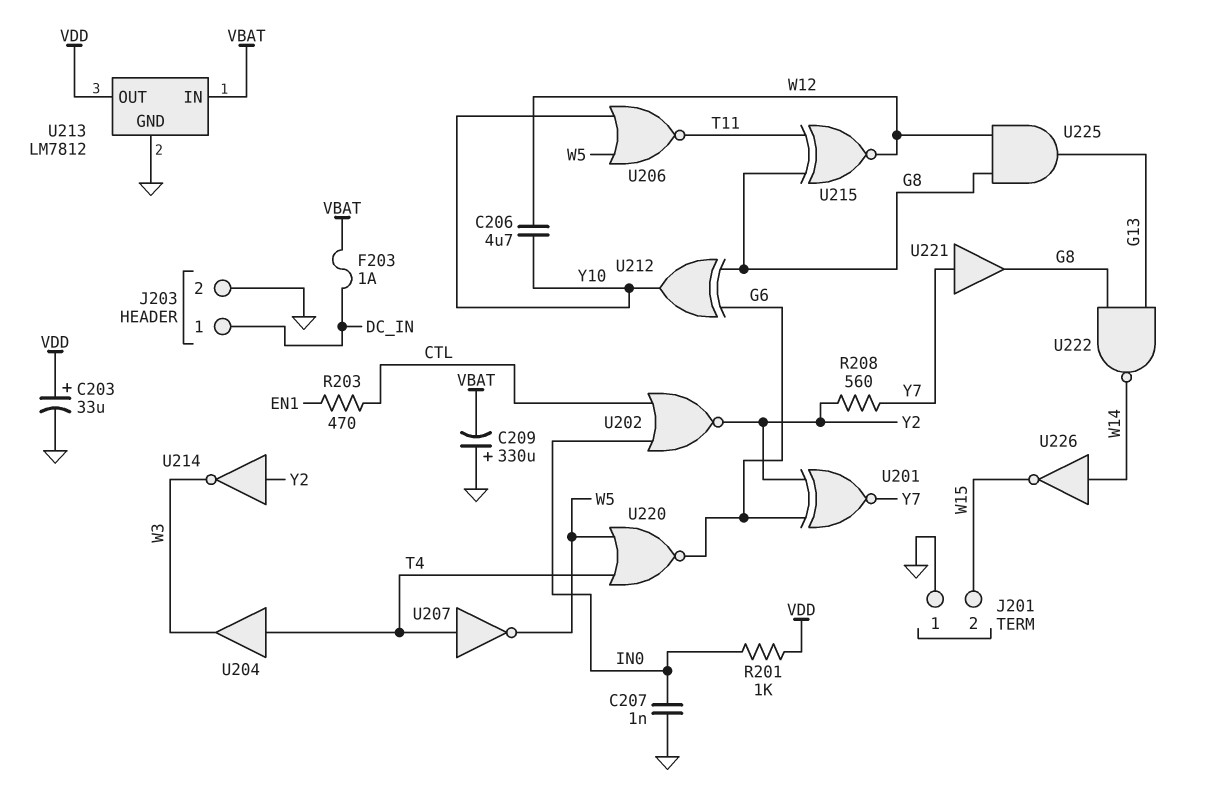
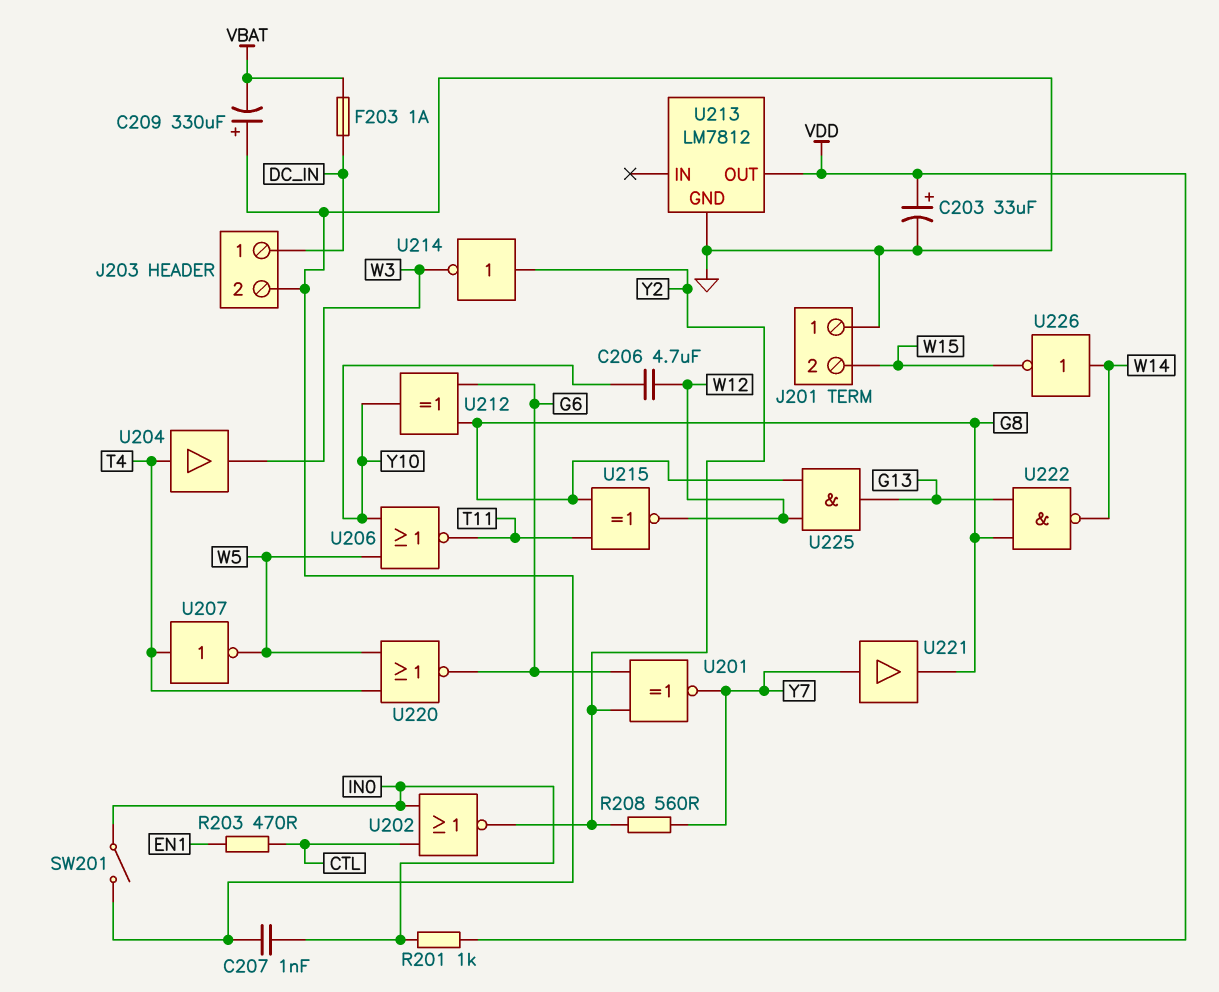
SW201: none -> switch (GND, IN0)
U213 pin IN: VBAT -> none

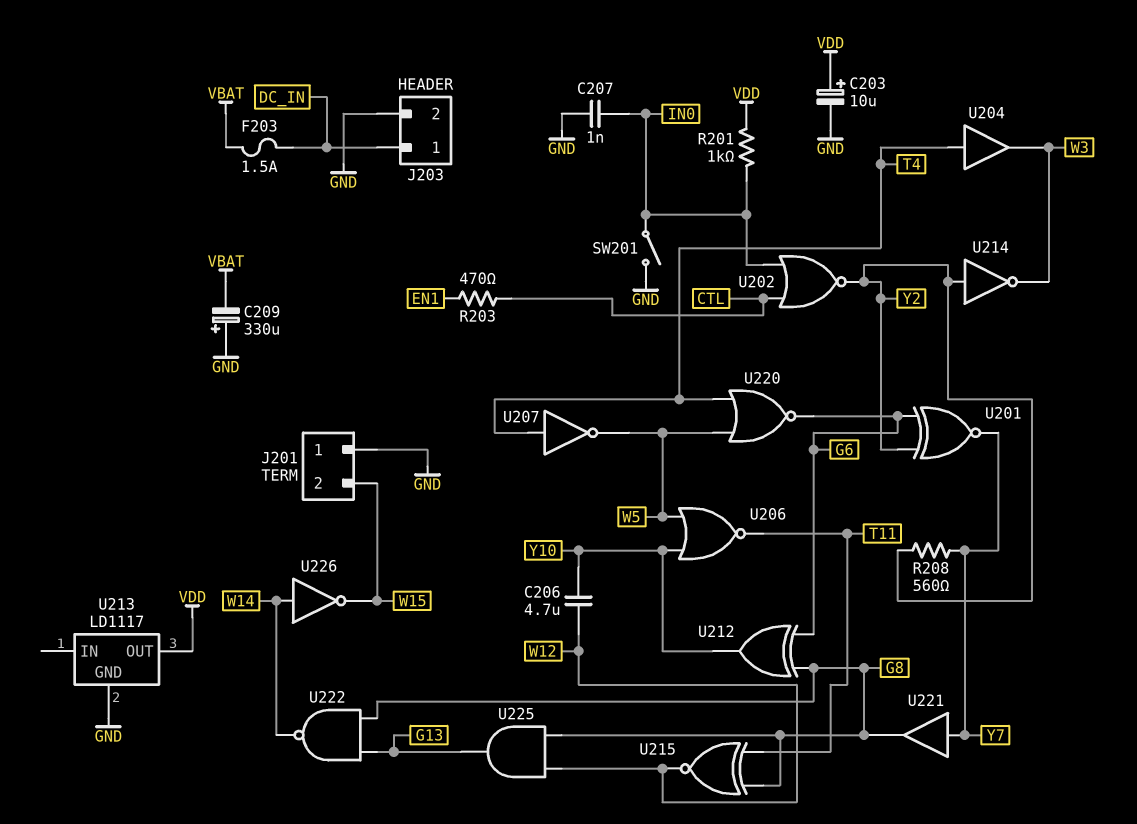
C203: 33uF (plus VDD, minus GND) -> 10uF (plus VDD, minus GND)
F203: 1A (DC_IN, VBAT) -> 1.5A (DC_IN, VBAT)
U213: LM7812 -> LD1117

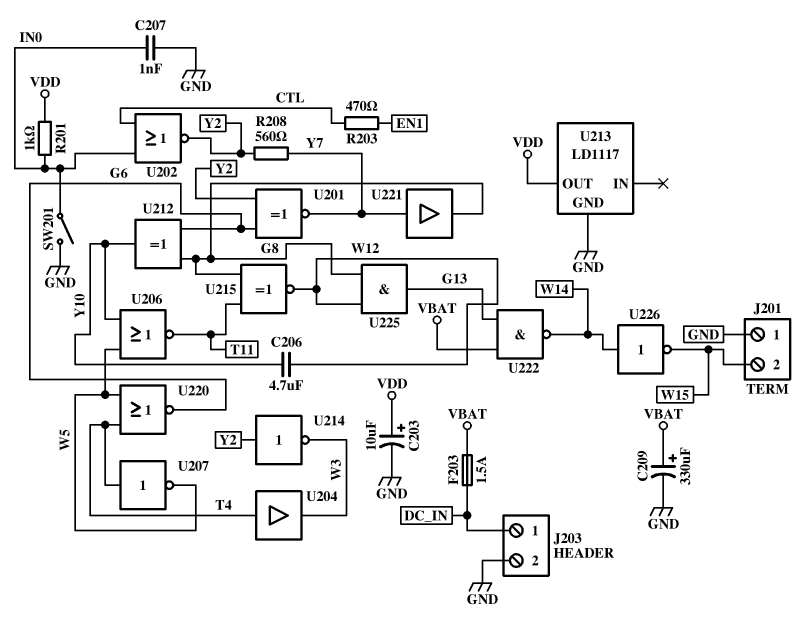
C209: 330uF (plus GND, minus VBAT) -> 330uF (plus VBAT, minus GND)
U222: NAND (in G8, in G13, out W14) -> NAND (in G13, in VBAT, out W14)

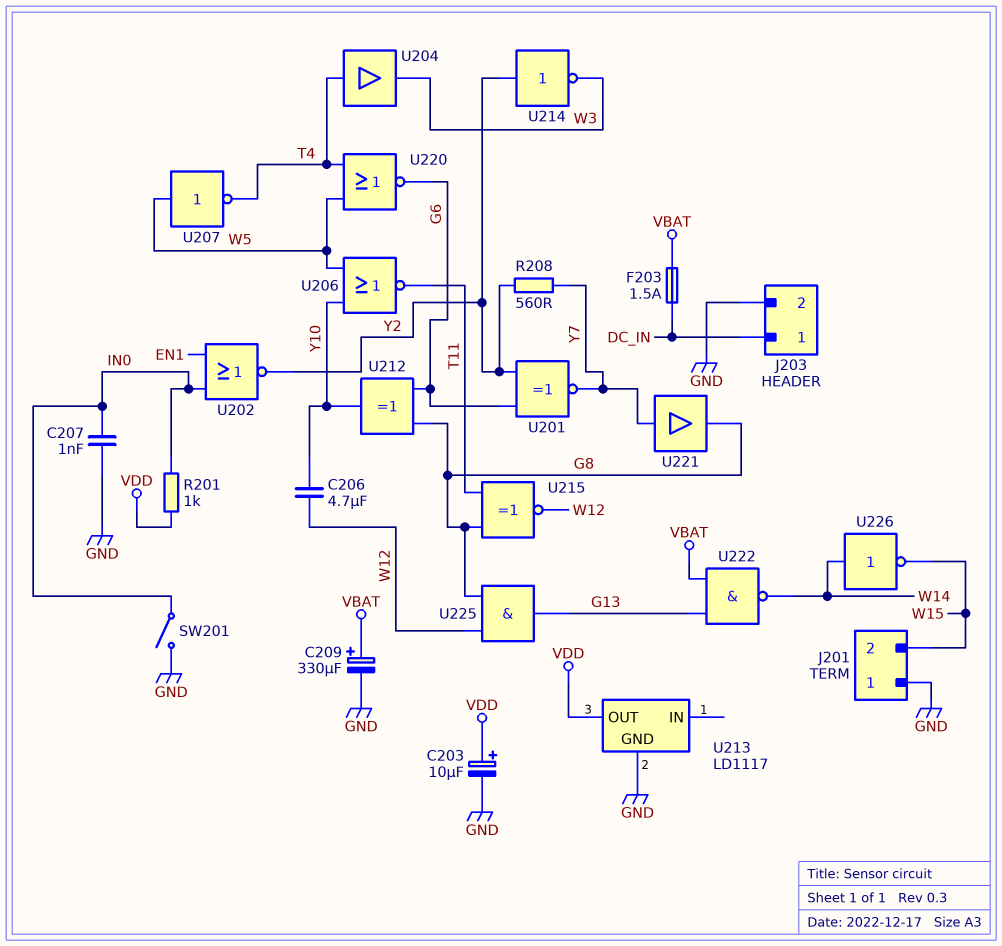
R203: 470 (CTL, EN1) -> none
U202: NOR (in CTL, in IN0, out Y2) -> NOR (in EN1, in IN0, out Y2)
U207: NOT (in T4, out W5) -> NOT (in W5, out T4)

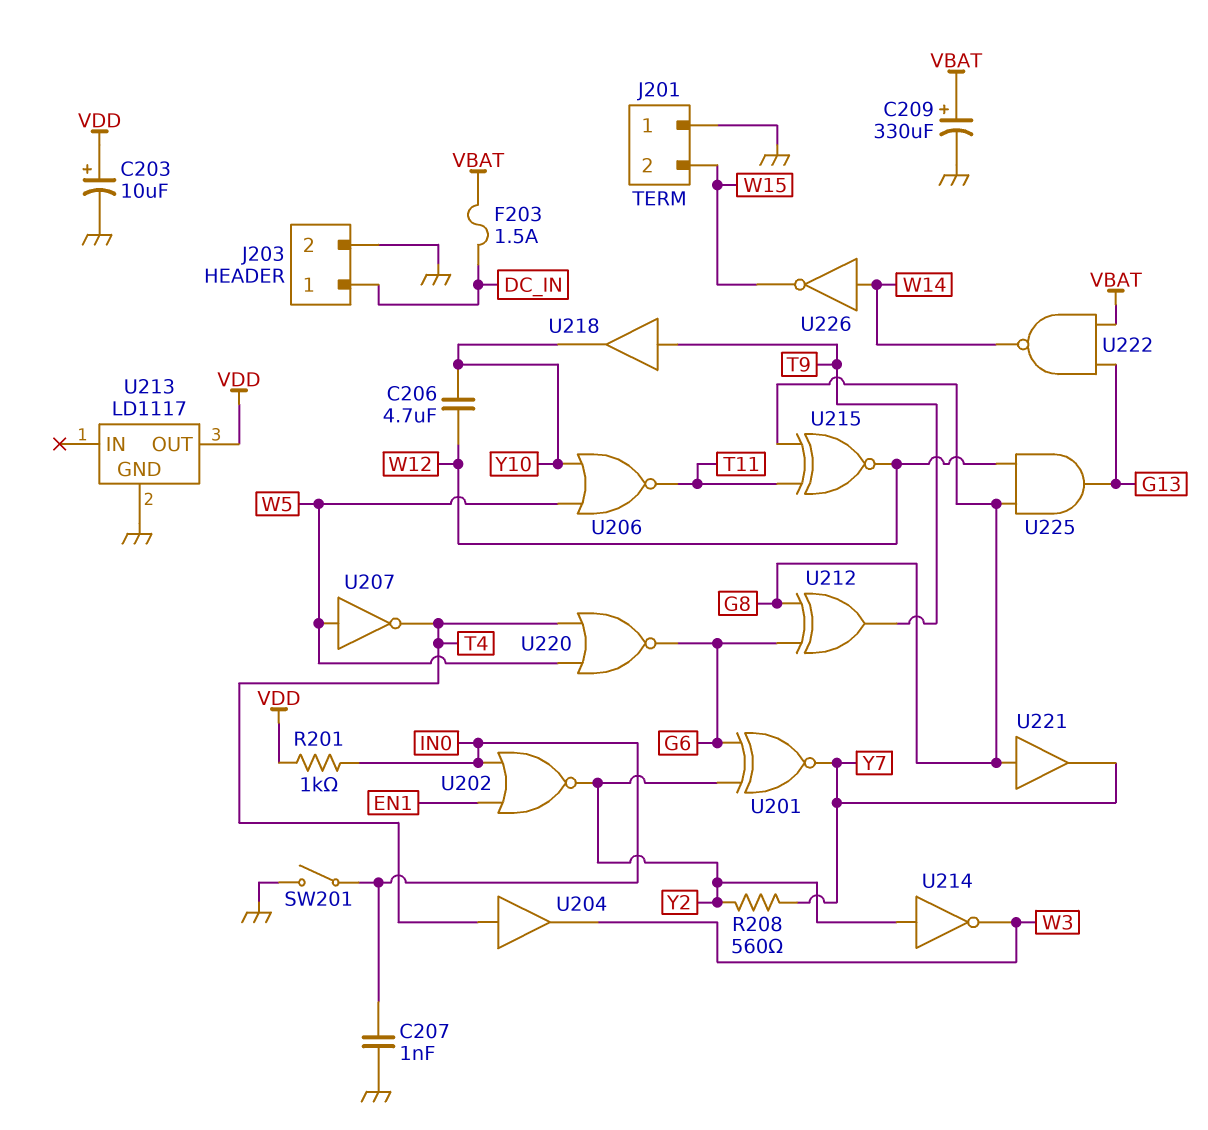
U212: XOR (in G6, in G8, out Y10) -> XOR (in G6, in G8, out T9)
U218: none -> buffer (in T9, out Y10)
U221: buffer (in Y7, out G8) -> buffer (in G8, out Y7)

